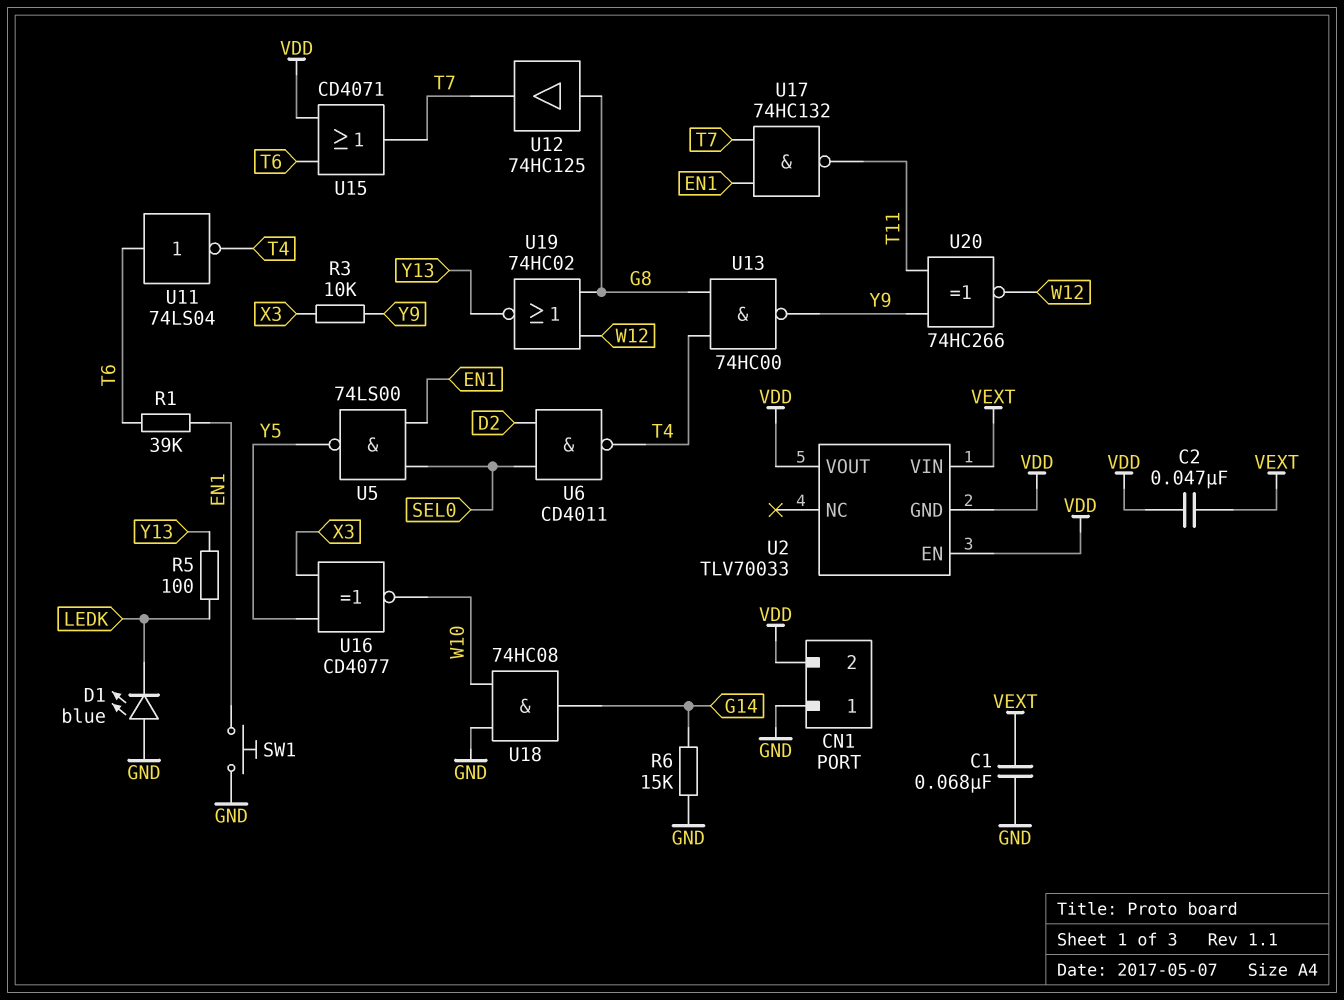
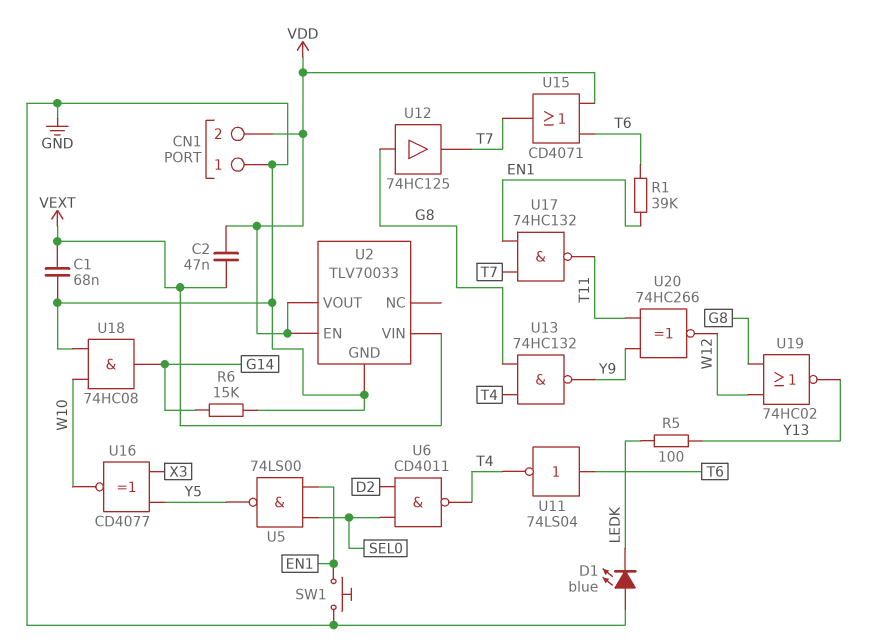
R3: 10k (X3, Y9) -> none
U2 pin GND: VDD -> GND
U13: NAND 74HC00 (in G8, in T4, out Y9) -> NAND 74HC132 (in G8, in T4, out Y9)

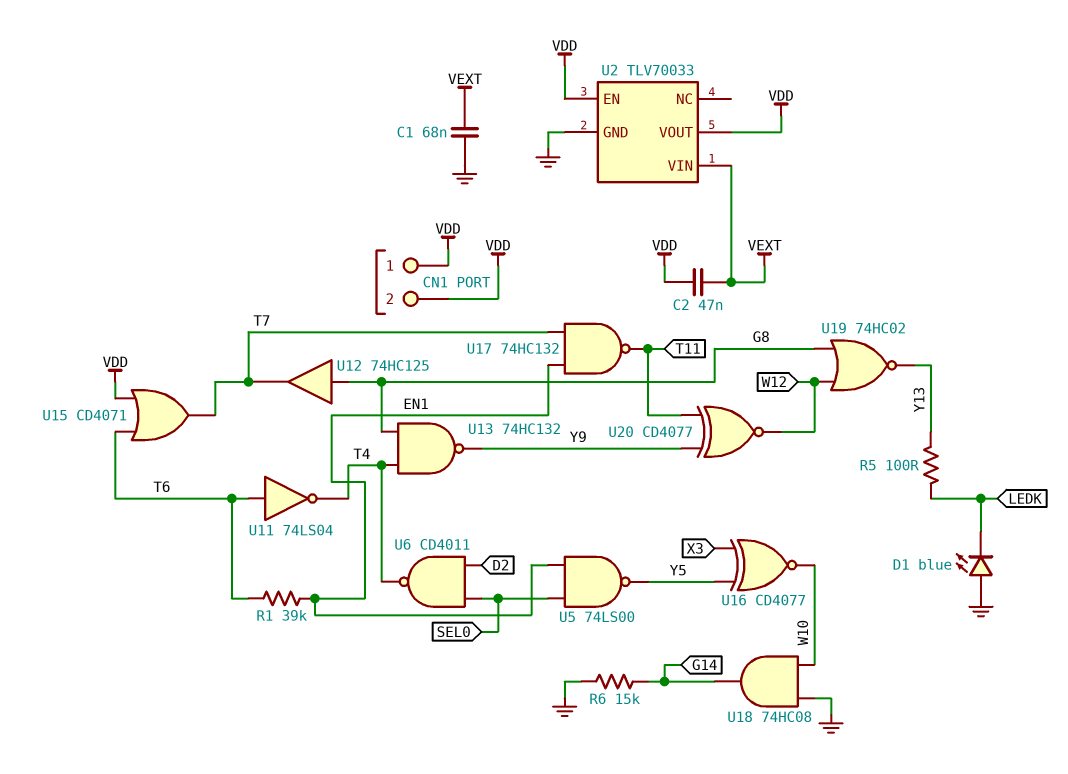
CN1 pin 1: GND -> VDD
SW1: button (EN1, GND) -> none
U20: XNOR 74HC266 (in T11, in Y9, out W12) -> XNOR CD4077 (in T11, in Y9, out W12)

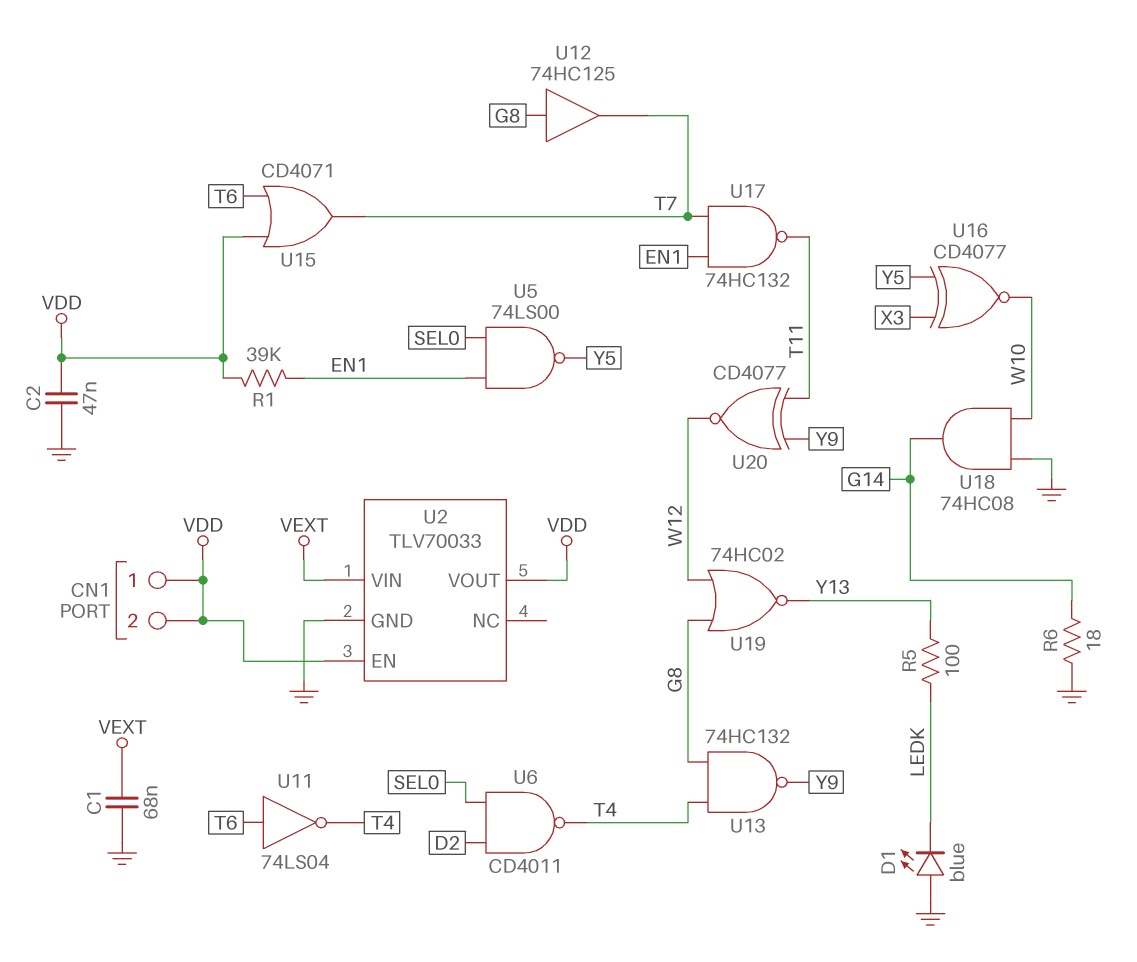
C2: 47nF (VDD, VEXT) -> 47nF (GND, VDD)
R1: 39k (EN1, T6) -> 39k (EN1, VDD)
R6: 15k (G14, GND) -> 18 (G14, GND)

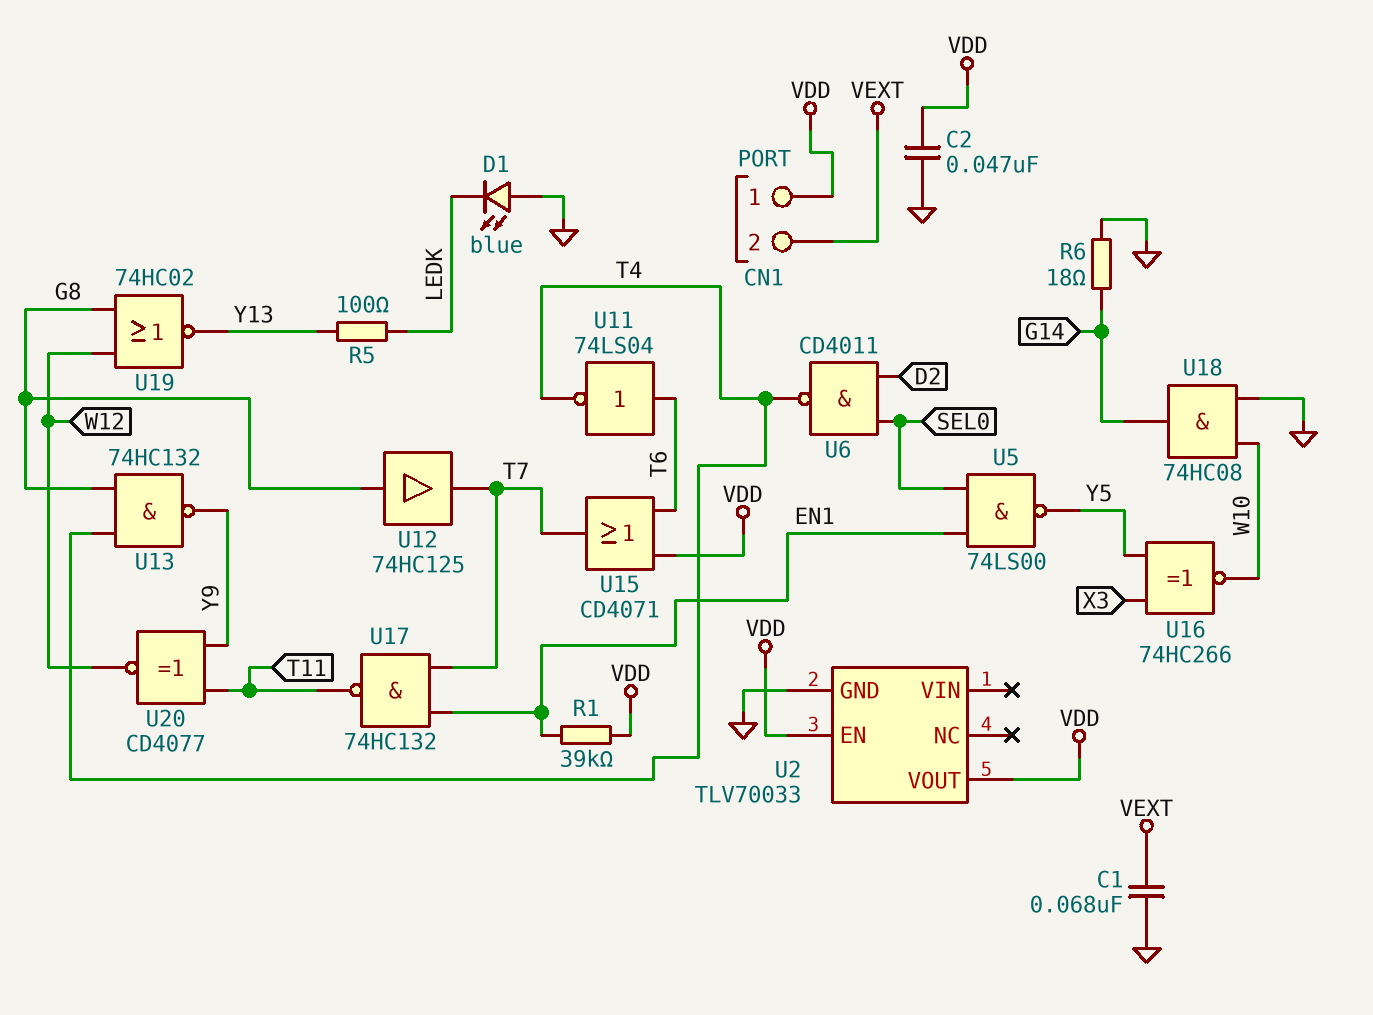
CN1 pin 2: VDD -> VEXT
U2 pin VIN: VEXT -> none
U16: XNOR CD4077 (in X3, in Y5, out W10) -> XNOR 74HC266 (in X3, in Y5, out W10)

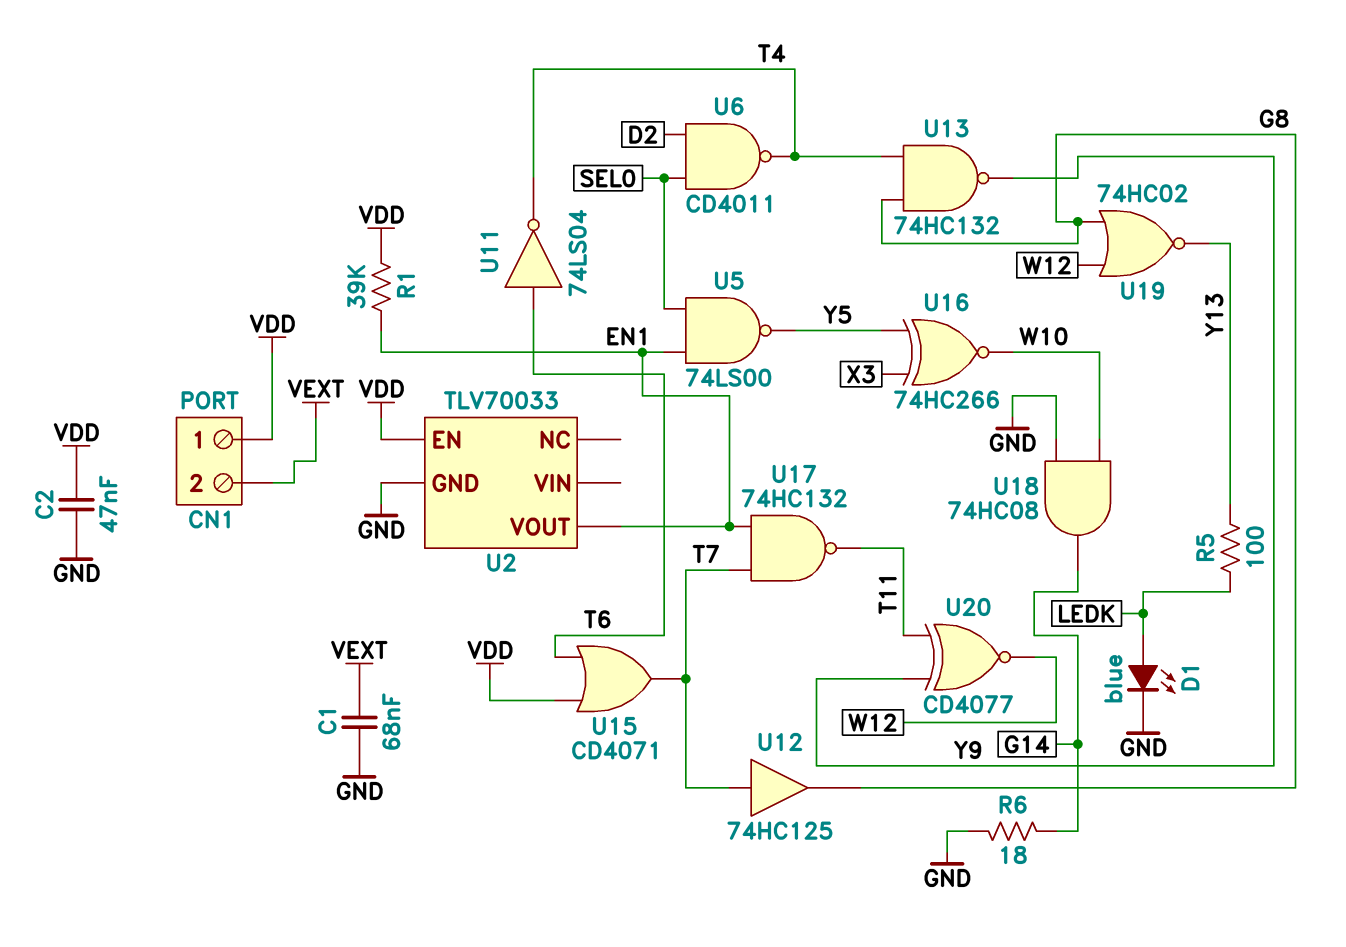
D1: LED blue (A GND, K LEDK) -> LED blue (A LEDK, K GND)
U2 pin VOUT: VDD -> EN1
U12: buffer 74HC125 (in G8, out T7) -> buffer 74HC125 (in T7, out G8)

